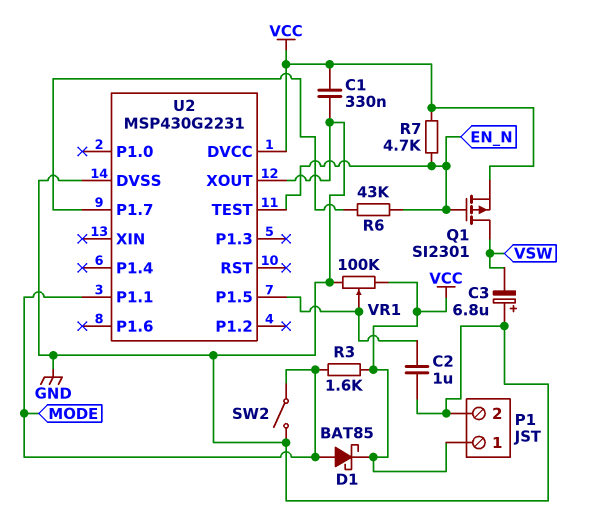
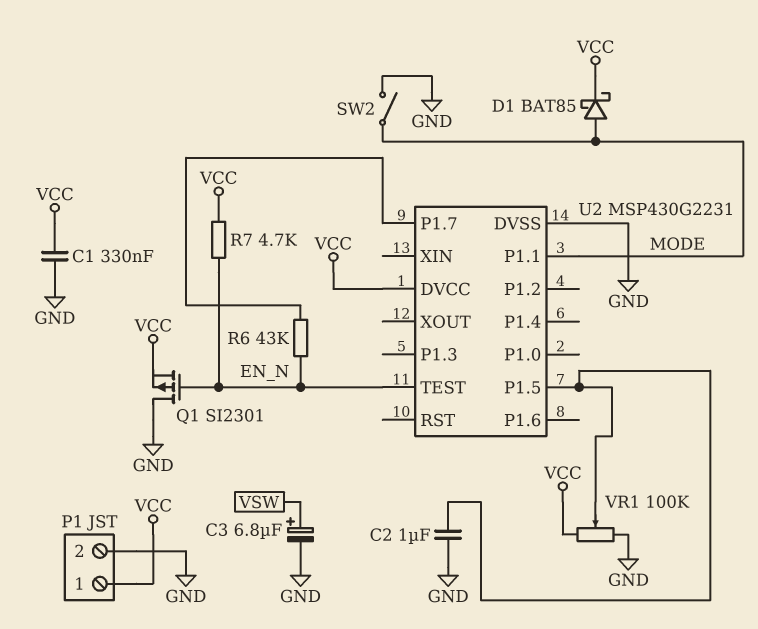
C3: 6.8uF (plus GND, minus VSW) -> 6.8uF (plus VSW, minus GND)
Q1: PMOS SI2301 (G EN_N, D VSW, S VCC) -> PMOS SI2301 (G EN_N, D GND, S VCC)
R3: 1.6k (MODE, VCC) -> none
U2 pin XOUT: GND -> none

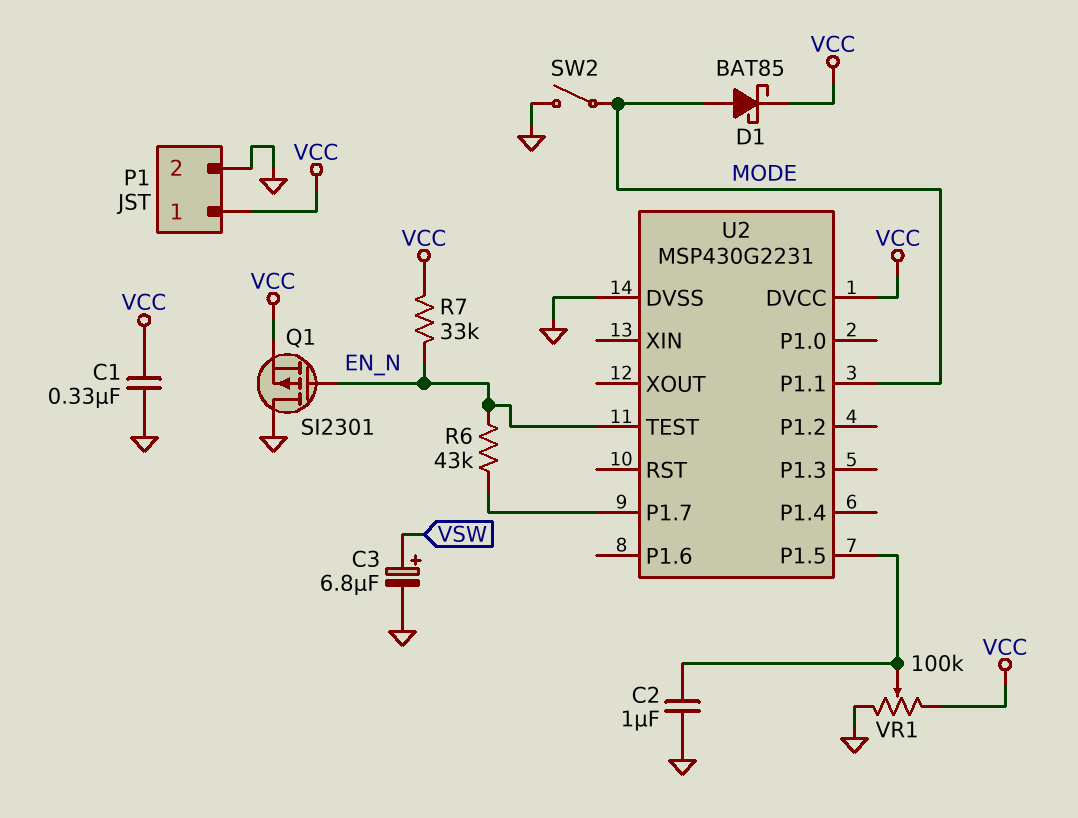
R7: 4.7k (EN_N, VCC) -> 33k (EN_N, VCC)

